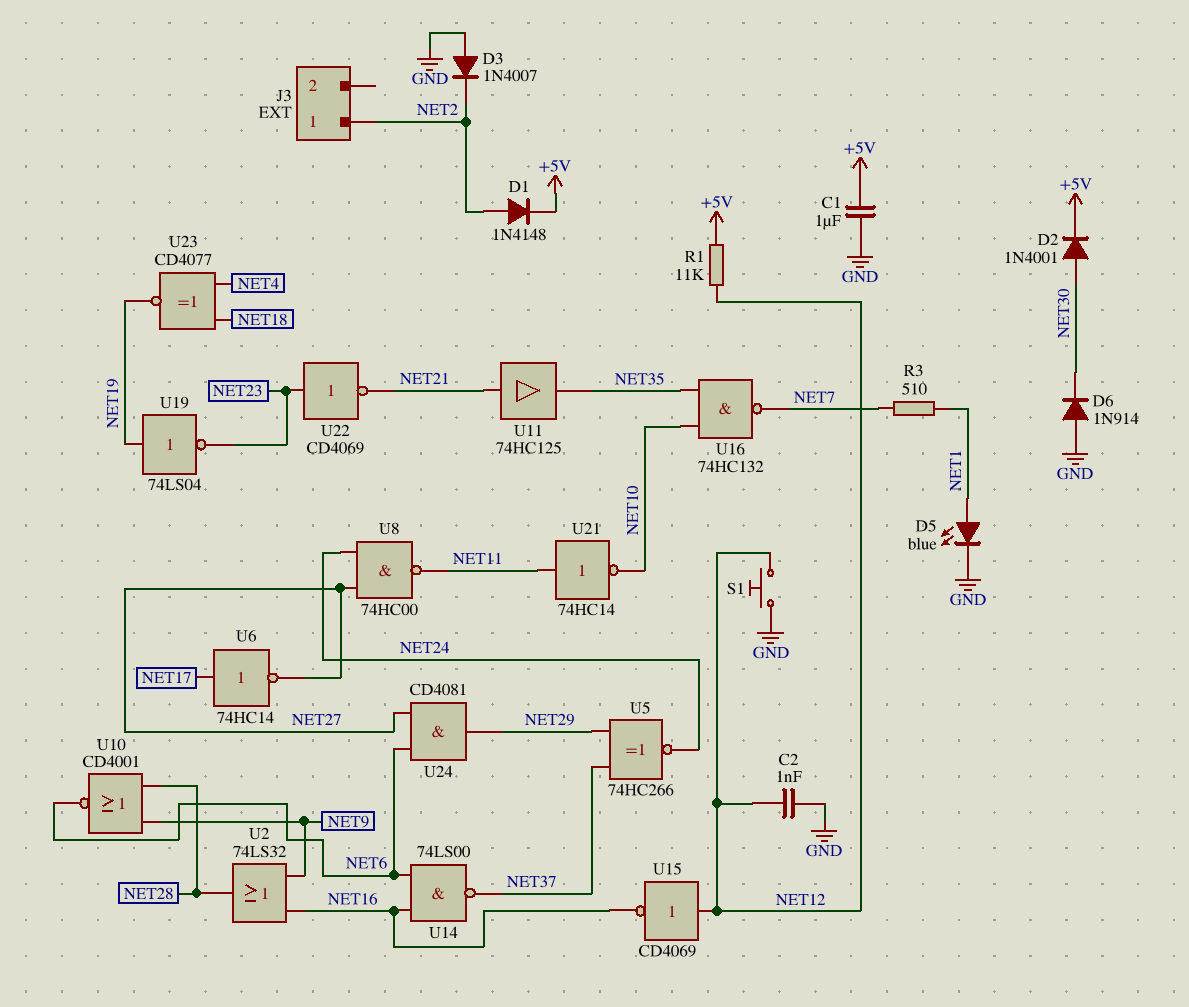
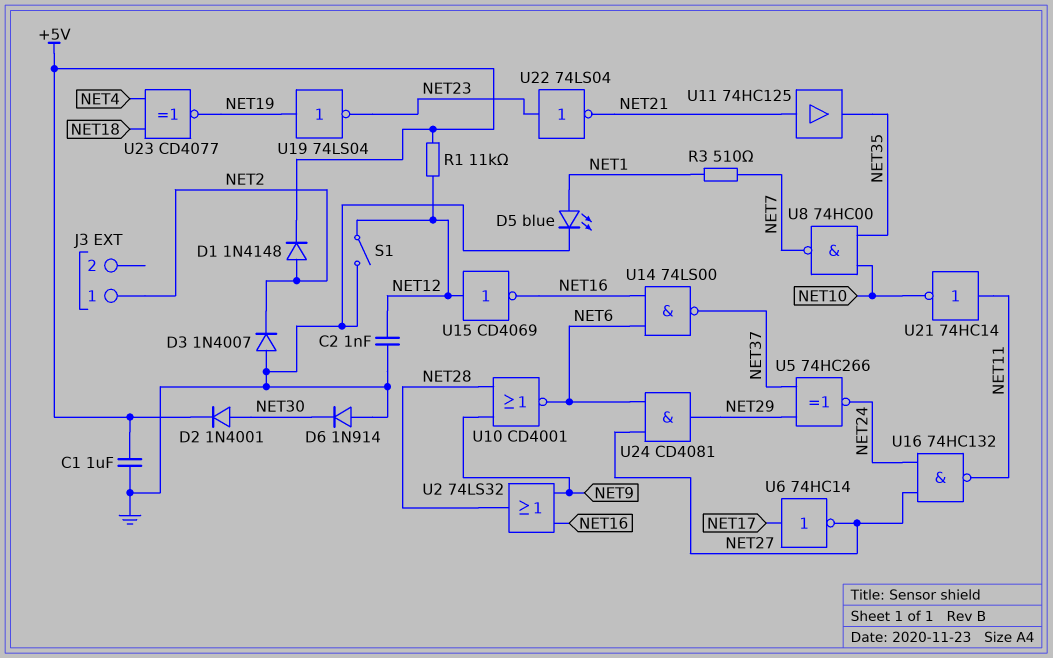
S1: button (GND, NET12) -> switch (GND, NET12)
U8: NAND 74HC00 (in NET24, in NET27, out NET11) -> NAND 74HC00 (in NET10, in NET35, out NET7)
U16: NAND 74HC132 (in NET10, in NET35, out NET7) -> NAND 74HC132 (in NET24, in NET27, out NET11)
U22: NOT CD4069 (in NET23, out NET21) -> NOT 74LS04 (in NET23, out NET21)

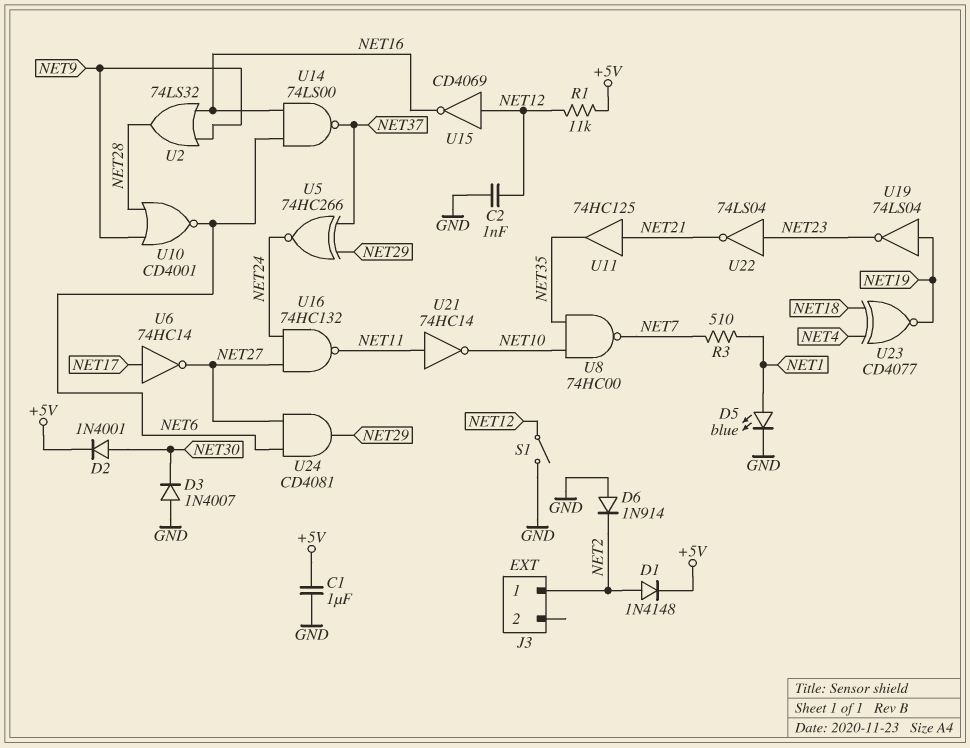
D3: diode 1N4007 (A GND, K NET2) -> diode 1N4007 (A GND, K NET30)
D6: diode 1N914 (A GND, K NET30) -> diode 1N914 (A GND, K NET2)

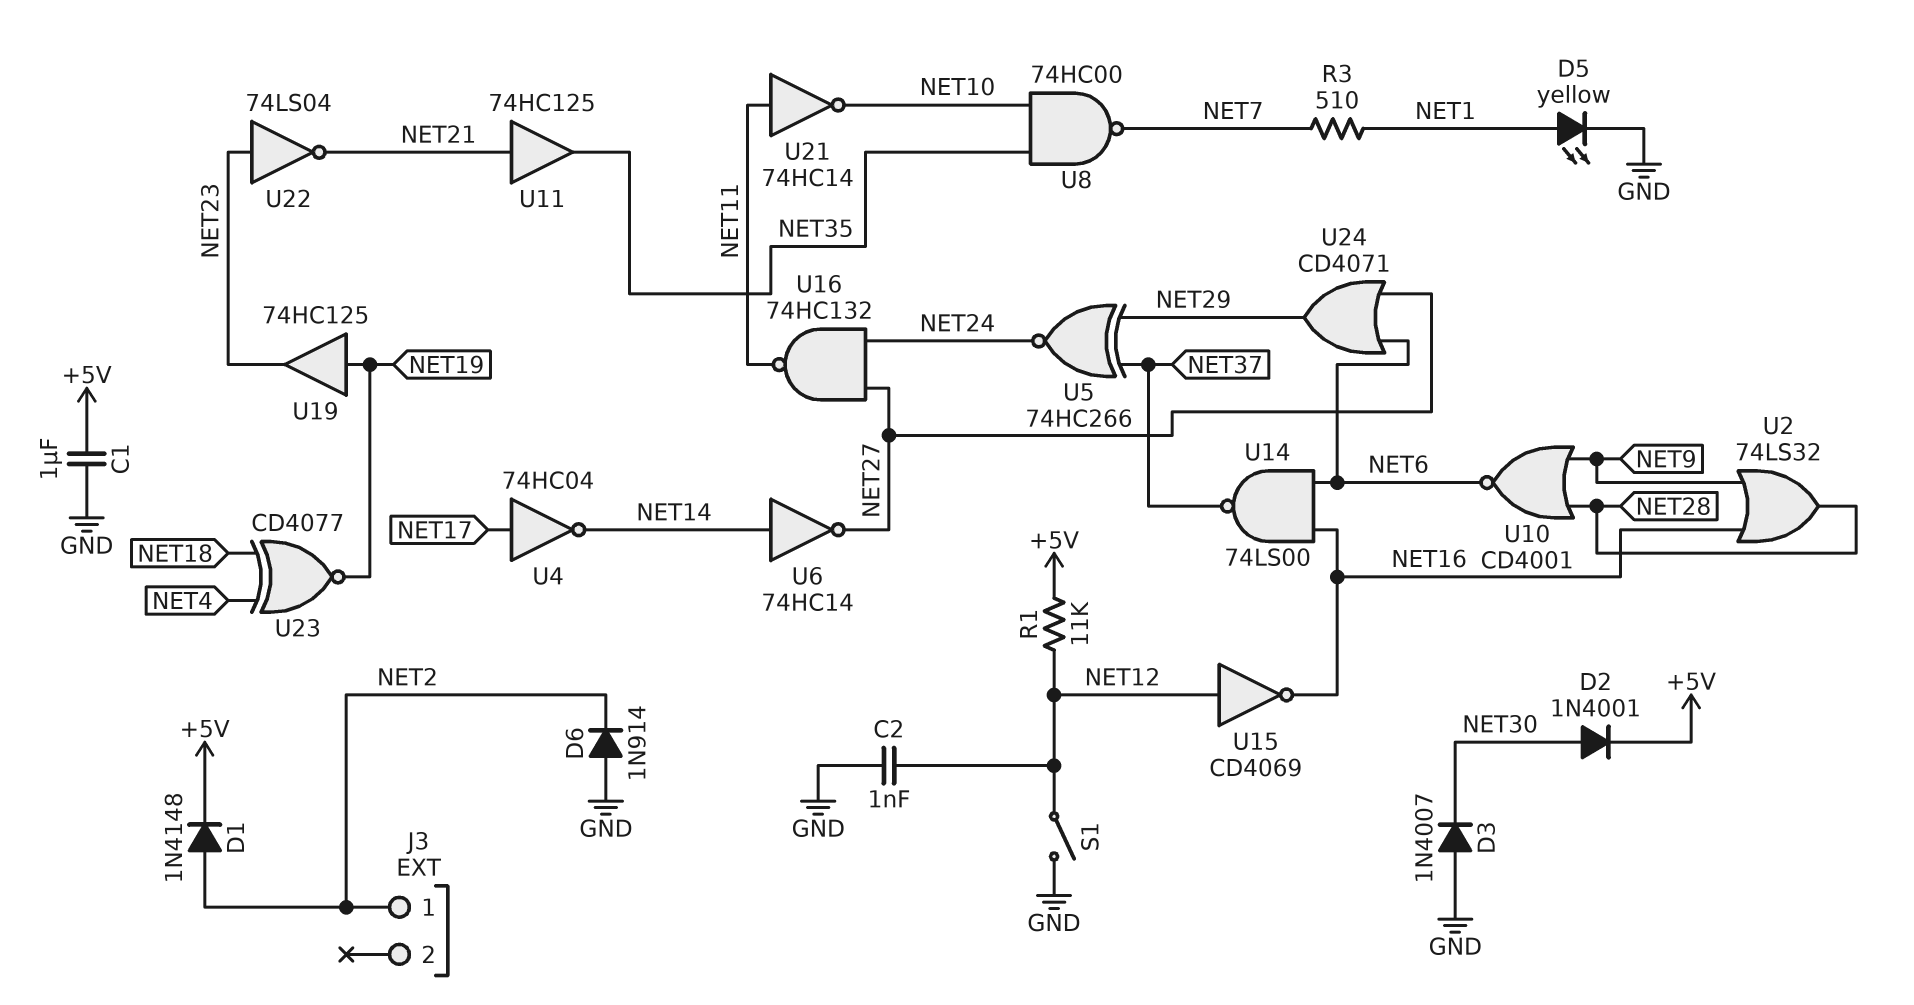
D5: LED blue (A NET1, K GND) -> LED yellow (A NET1, K GND)
U4: none -> NOT 74HC04 (in NET17, out NET14)
U6: NOT 74HC14 (in NET17, out NET27) -> NOT 74HC14 (in NET14, out NET27)
U19: NOT 74LS04 (in NET19, out NET23) -> buffer 74HC125 (in NET19, out NET23)
U24: AND CD4081 (in NET6, in NET27, out NET29) -> OR CD4071 (in NET6, in NET27, out NET29)

